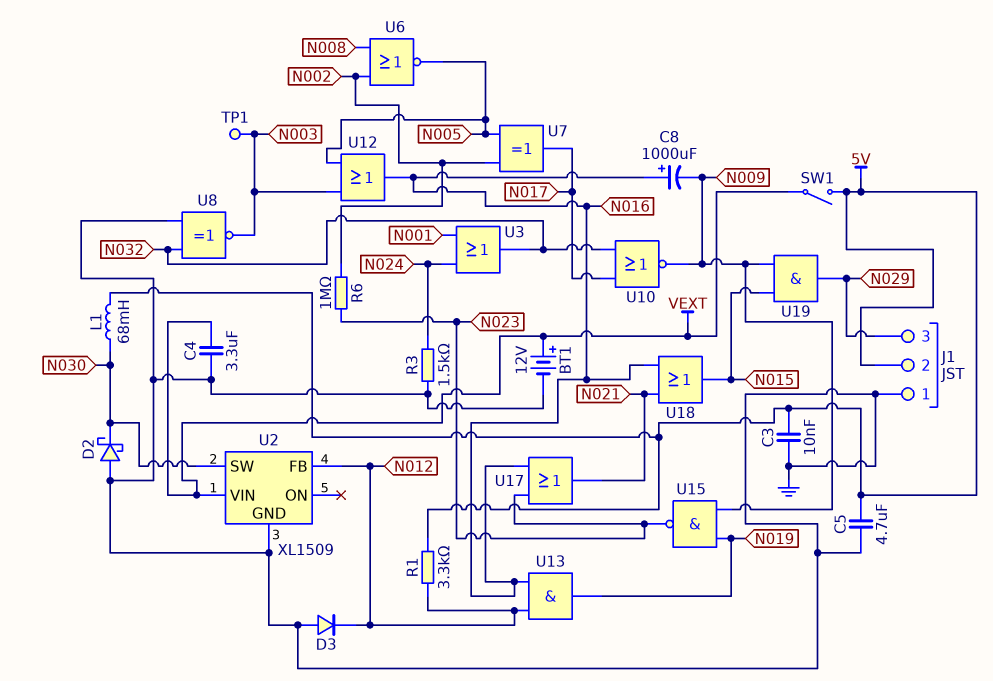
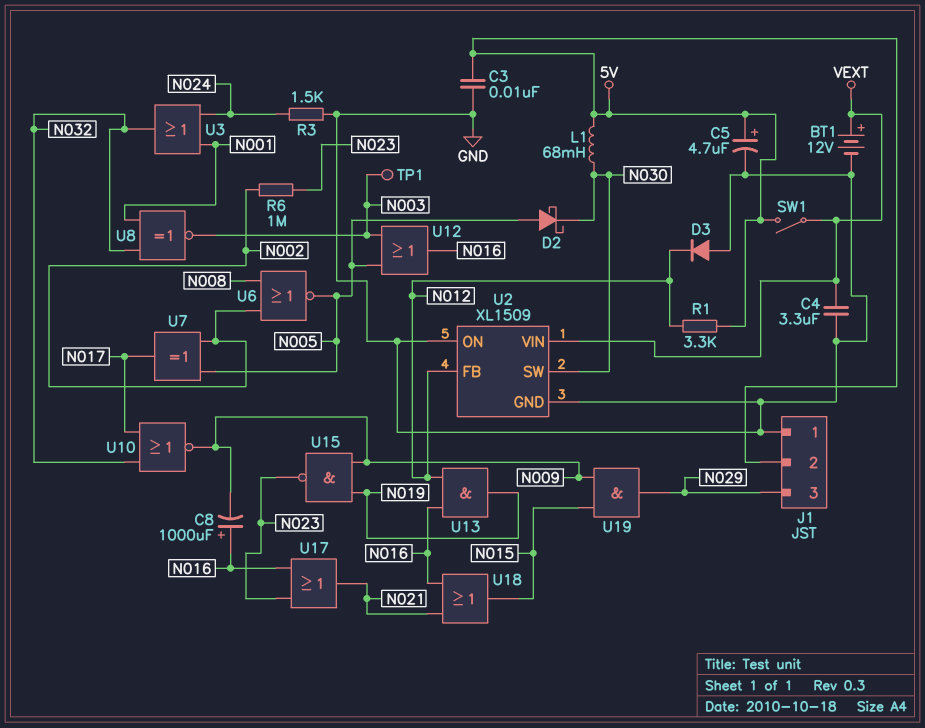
C5: 4.7uF (5V, GND) -> 4.7uF (plus 5V, minus GND)
D2: schottky (A GND, K N030) -> schottky (A N005, K N030)
U2 pin ON: none -> GND
U8: XNOR (in GND, in N032, out N003) -> XNOR (in N001, in N032, out N003)

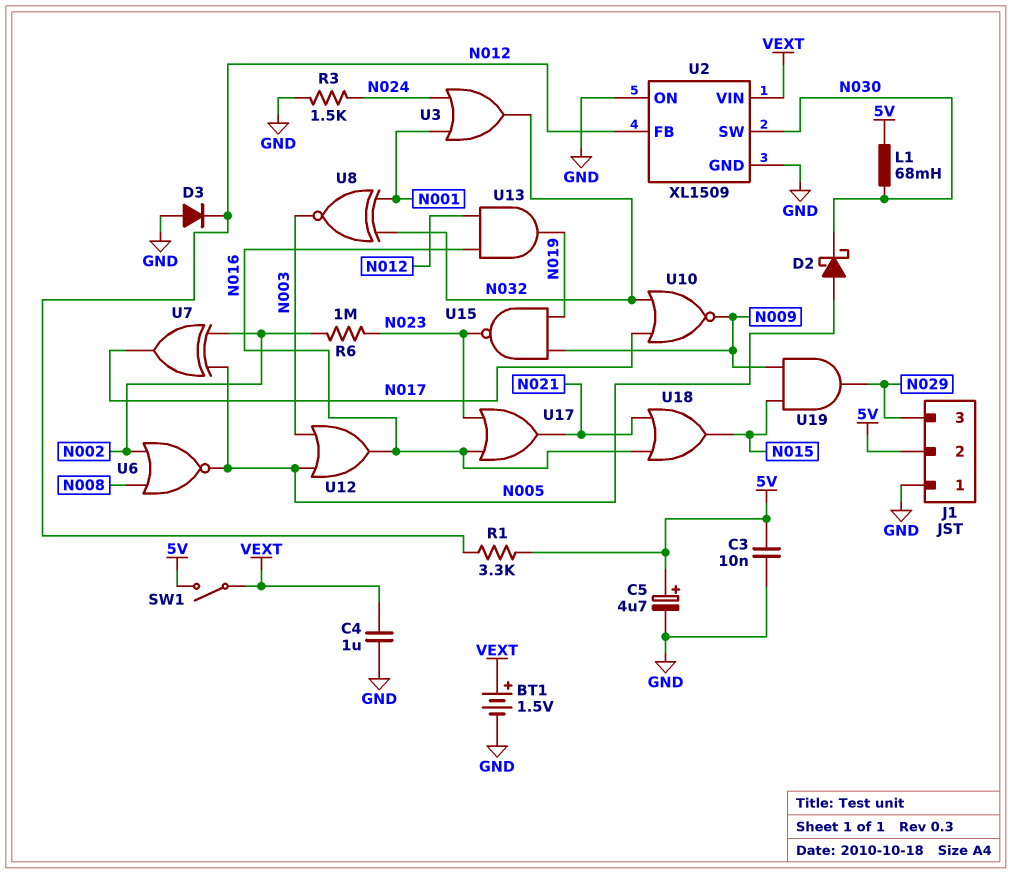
BT1: 12V (plus VEXT, minus GND) -> 1.5V (plus VEXT, minus GND)
C4: 3.3uF (GND, VEXT) -> 1uF (GND, VEXT)
C8: 1000uF (plus N016, minus N009) -> none
TP1: test point (N003) -> none

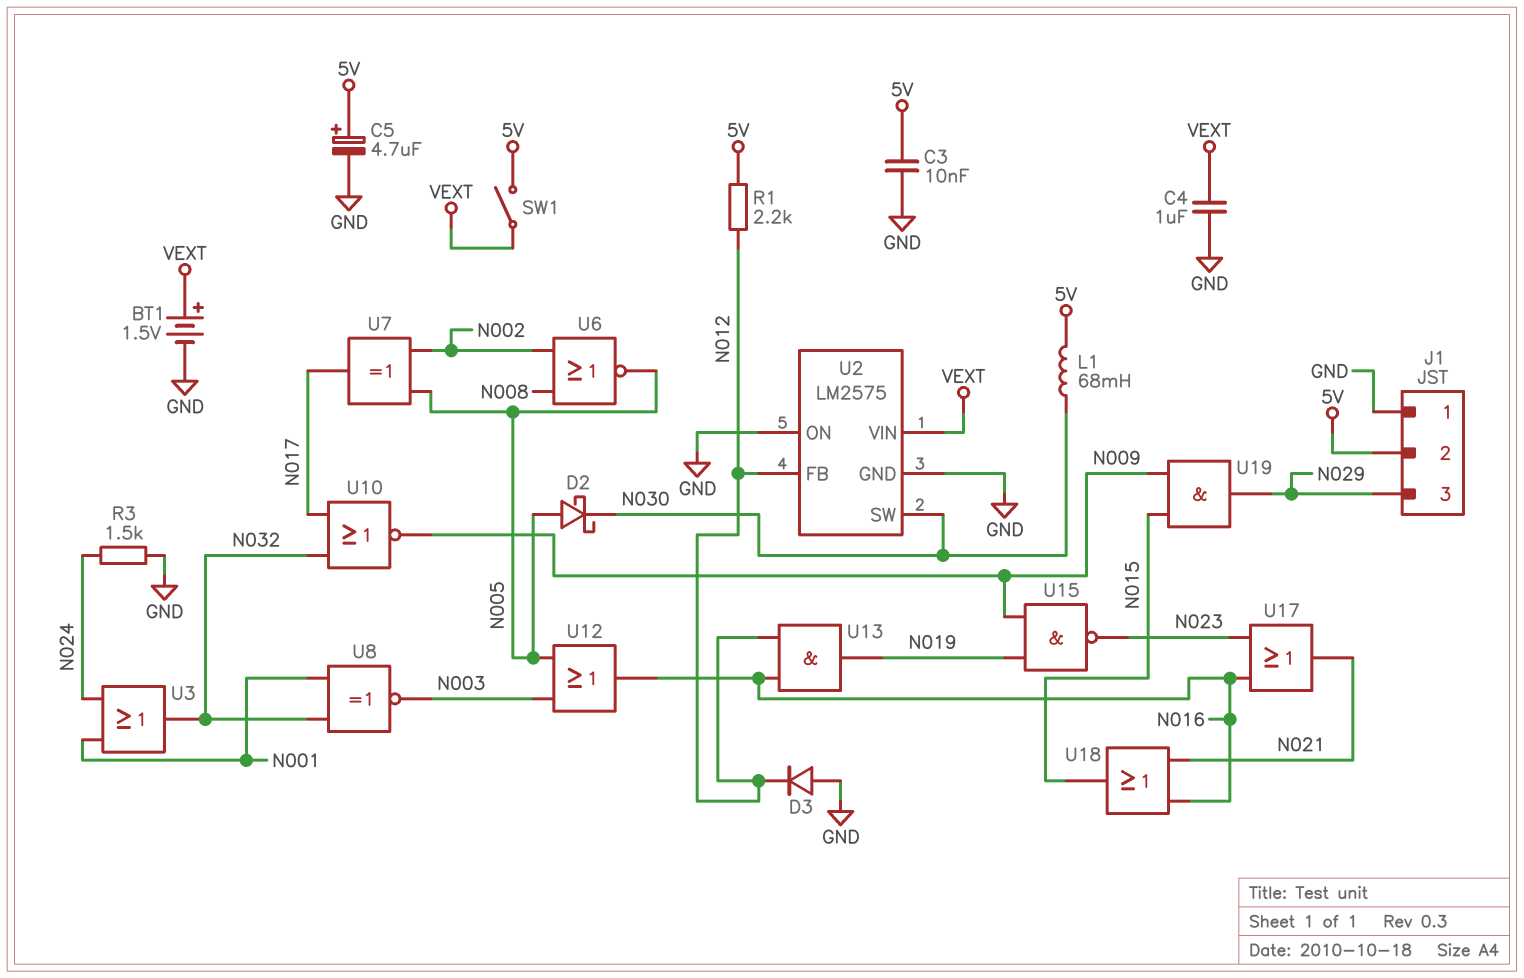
R1: 3.3k (5V, N012) -> 2.2k (5V, N012)
R6: 1M (N002, N023) -> none
U2: XL1509 -> LM2575

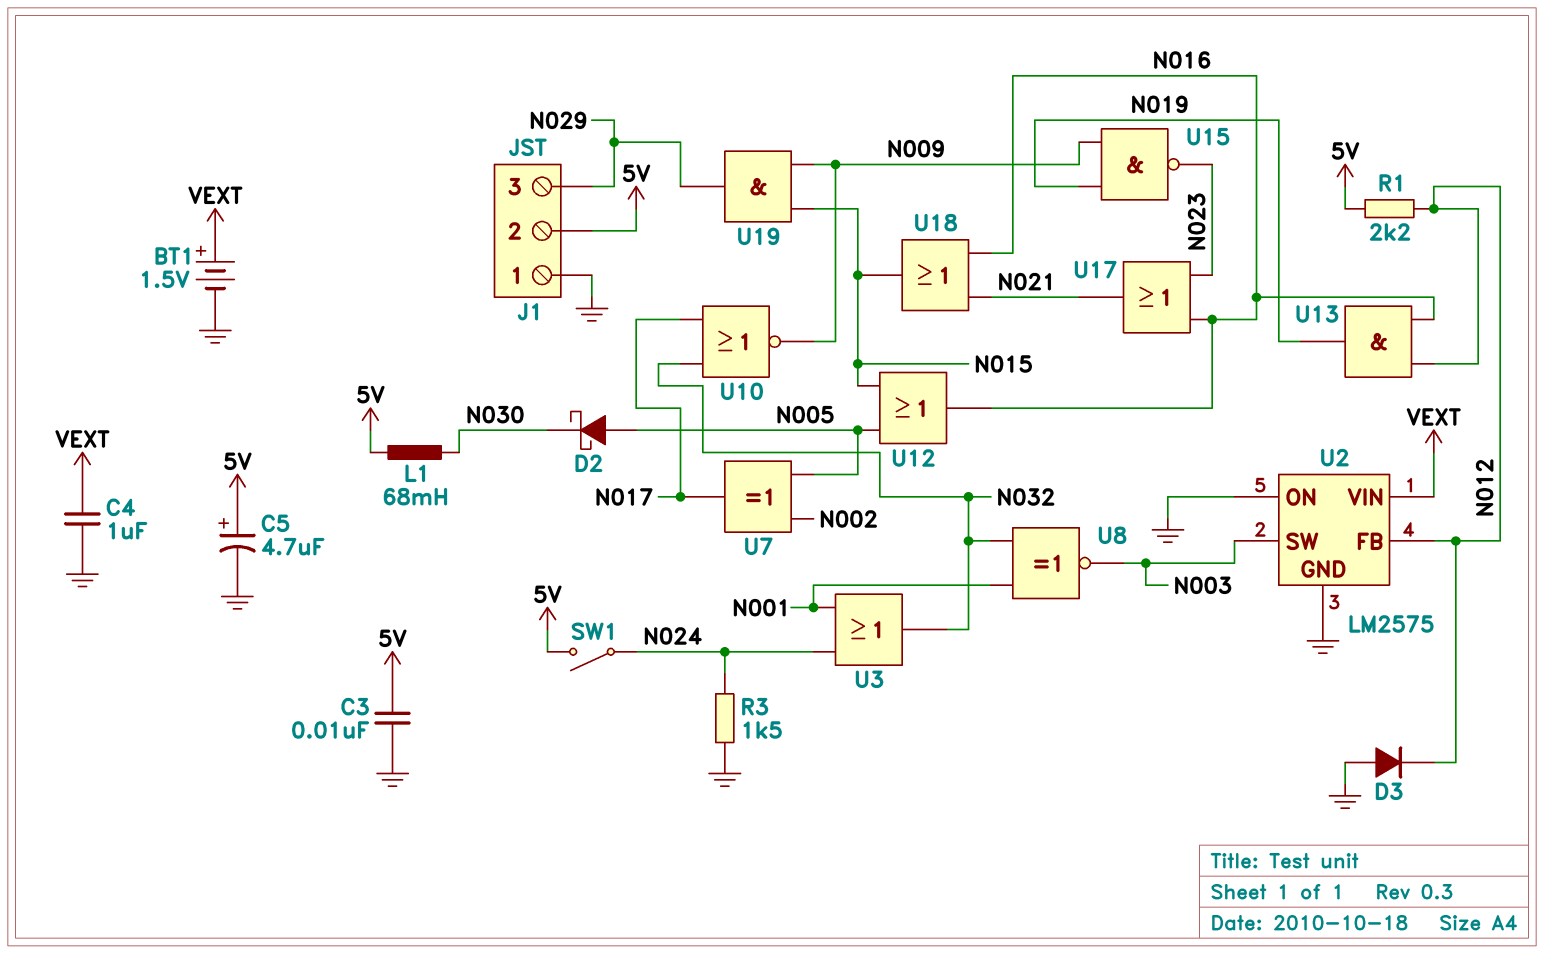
SW1: switch (5V, VEXT) -> switch (5V, N024)
U2 pin SW: N030 -> N003
U6: NOR (in N002, in N008, out N005) -> none
U12: OR (in N003, in N005, out N016) -> OR (in N005, in N015, out N016)

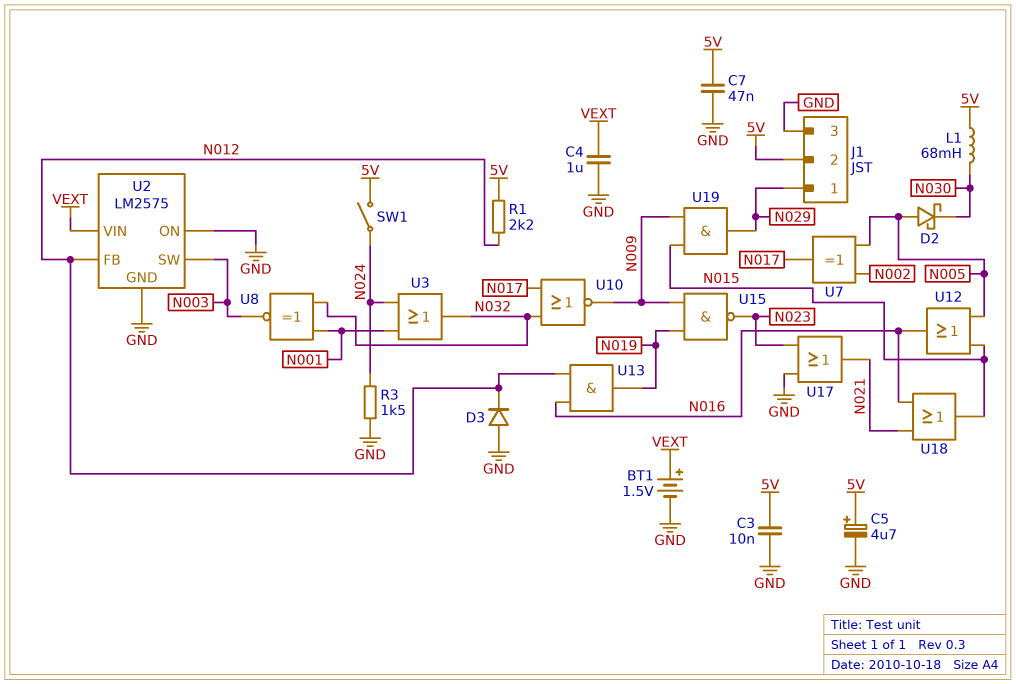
C7: none -> 47nF (5V, GND)
J1 pin 1: GND -> N029
J1 pin 3: N029 -> GND
U17: OR (in N016, in N023, out N021) -> OR (in GND, in N023, out N021)

